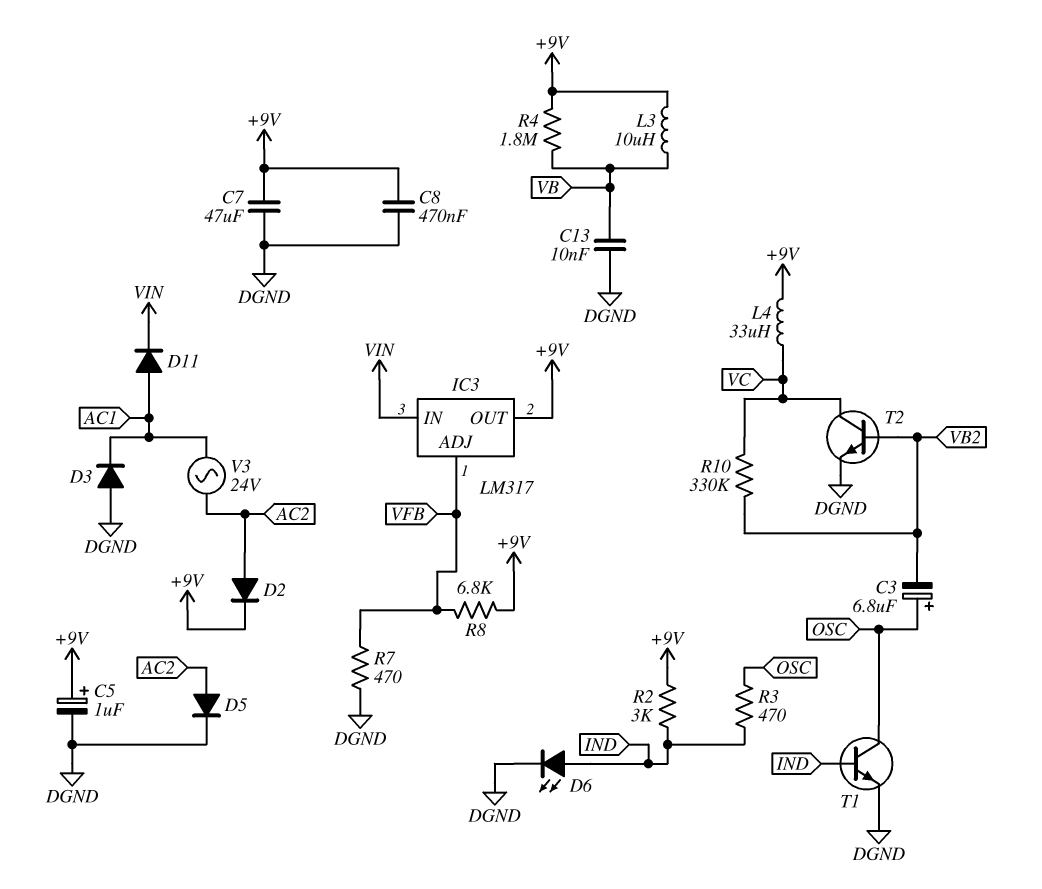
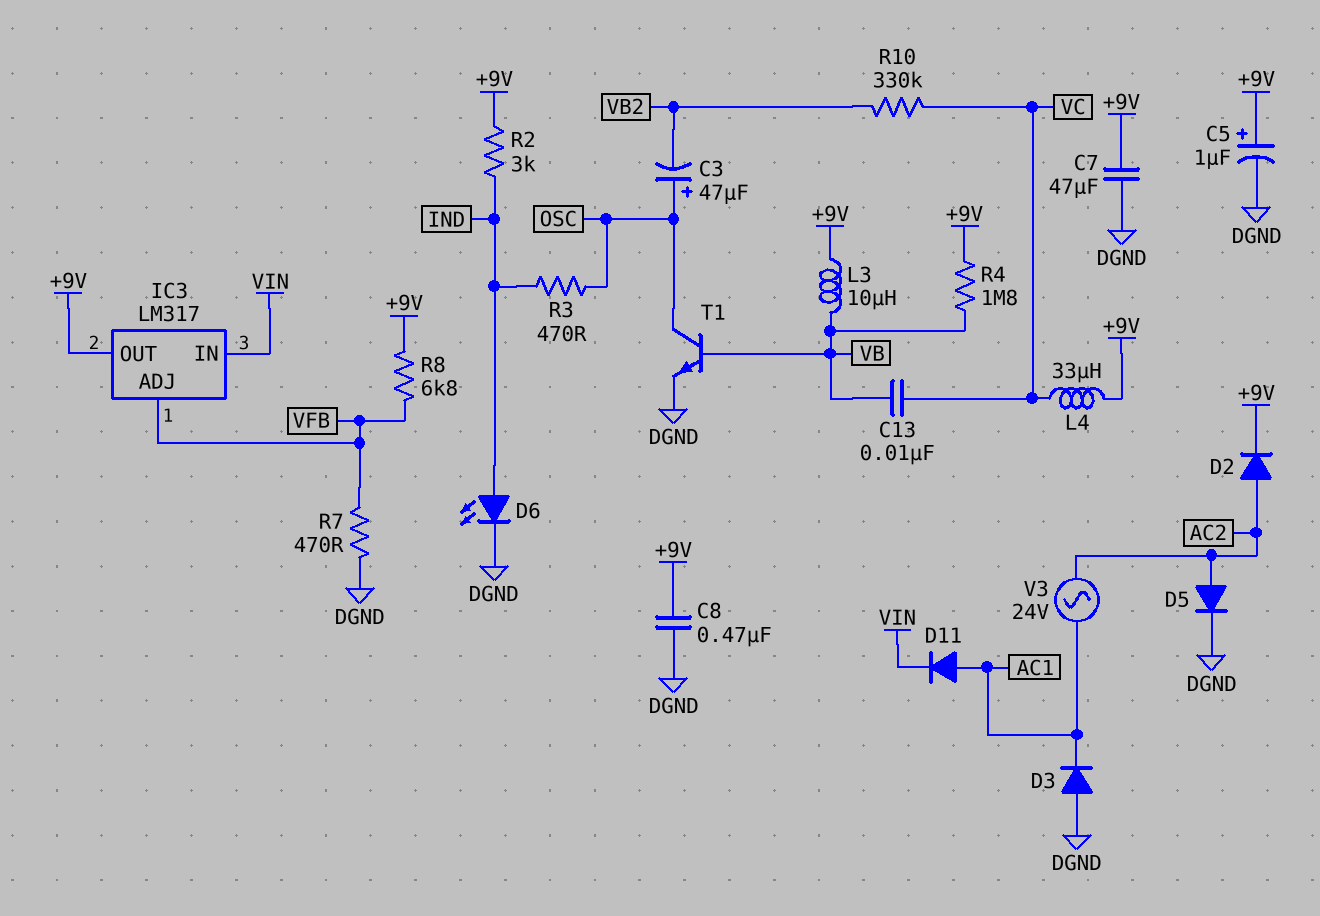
C3: 6.8uF (plus OSC, minus VB2) -> 47uF (plus OSC, minus VB2)
C13: 10nF (DGND, VB) -> 10nF (VB, VC)
T1: NPN (B IND, C OSC, E DGND) -> NPN (B VB, C OSC, E DGND)
T2: NPN (B VB2, C VC, E DGND) -> none

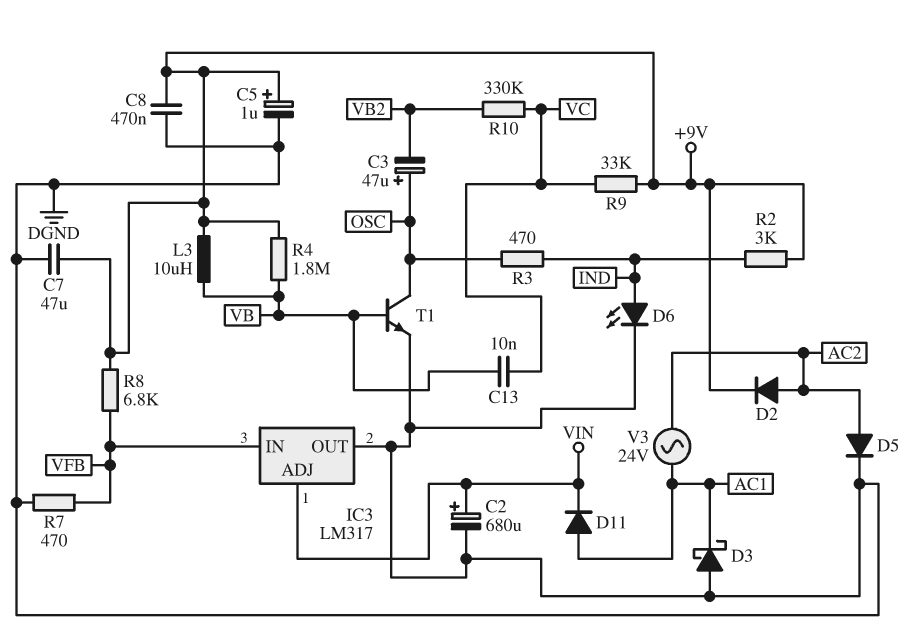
C2: none -> 680uF (plus VIN, minus DGND)
D3: diode (A DGND, K AC1) -> schottky (A DGND, K AC1)
IC3 pin ADJ: VFB -> VIN
IC3 pin IN: VIN -> VFB
IC3 pin OUT: +9V -> DGND
L4: 33uH (+9V, VC) -> none
R9: none -> 33k (+9V, VC)

